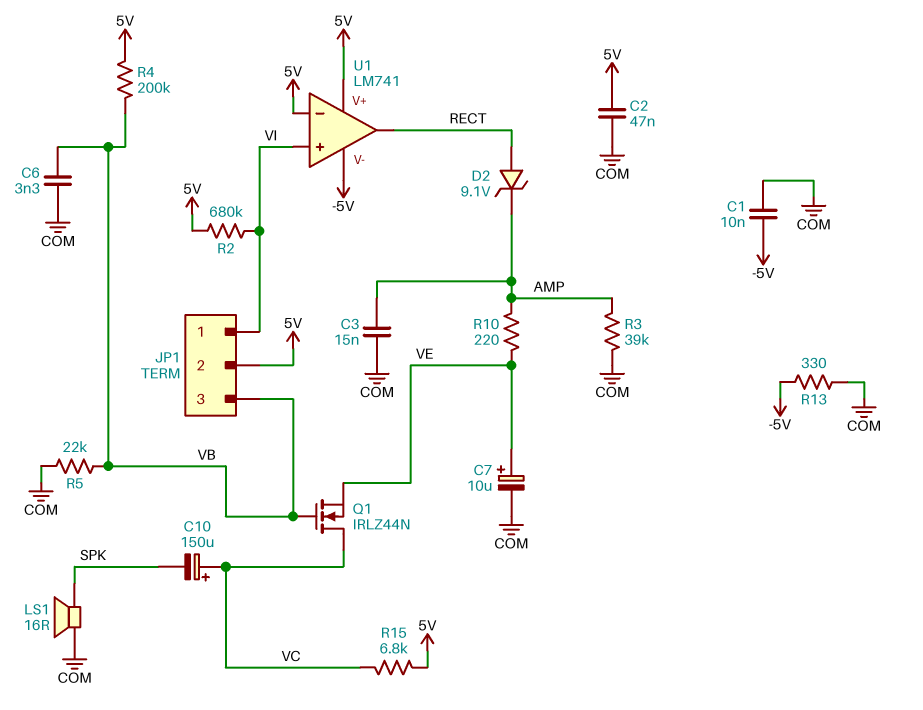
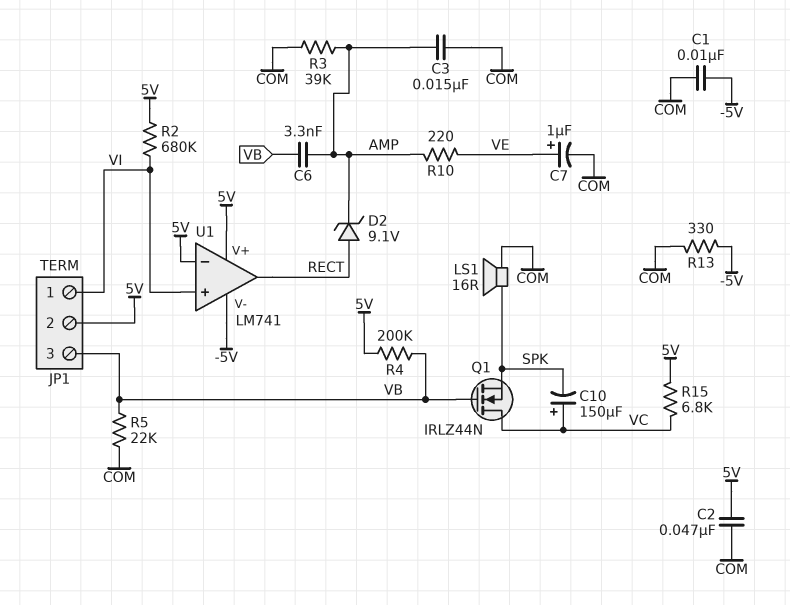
C6: 3.3nF (COM, VB) -> 3.3nF (AMP, VB)
C7: 10uF (plus VE, minus COM) -> 1uF (plus VE, minus COM)
Q1: NMOS IRLZ44N (G VB, D VC, S VE) -> NMOS IRLZ44N (G VB, D VC, S SPK)

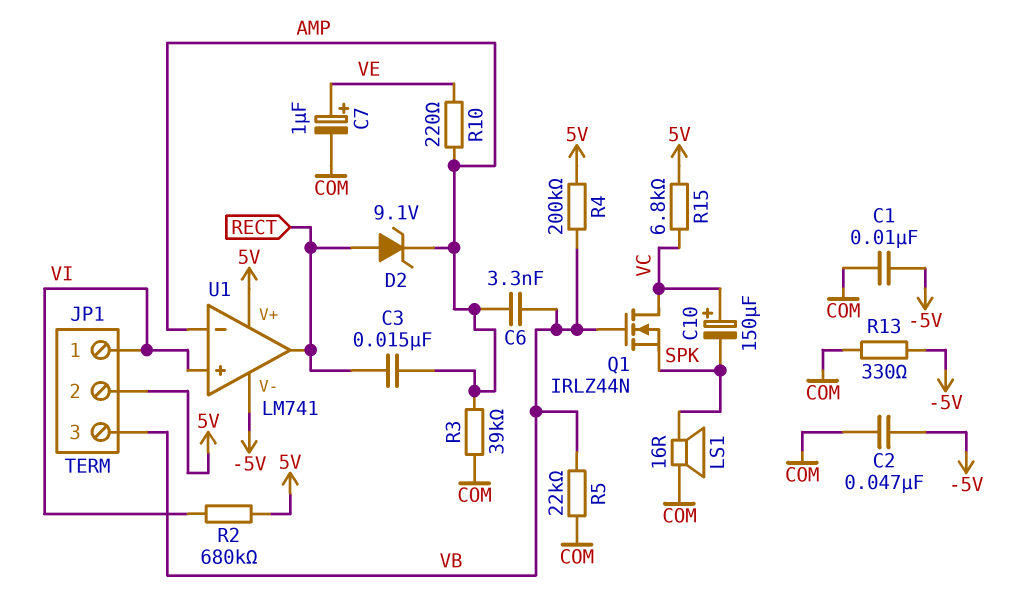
C2: 47nF (5V, COM) -> 47nF (-5V, COM)
C3: 15nF (AMP, COM) -> 15nF (AMP, RECT)
U1 pin in-: 5V -> AMP

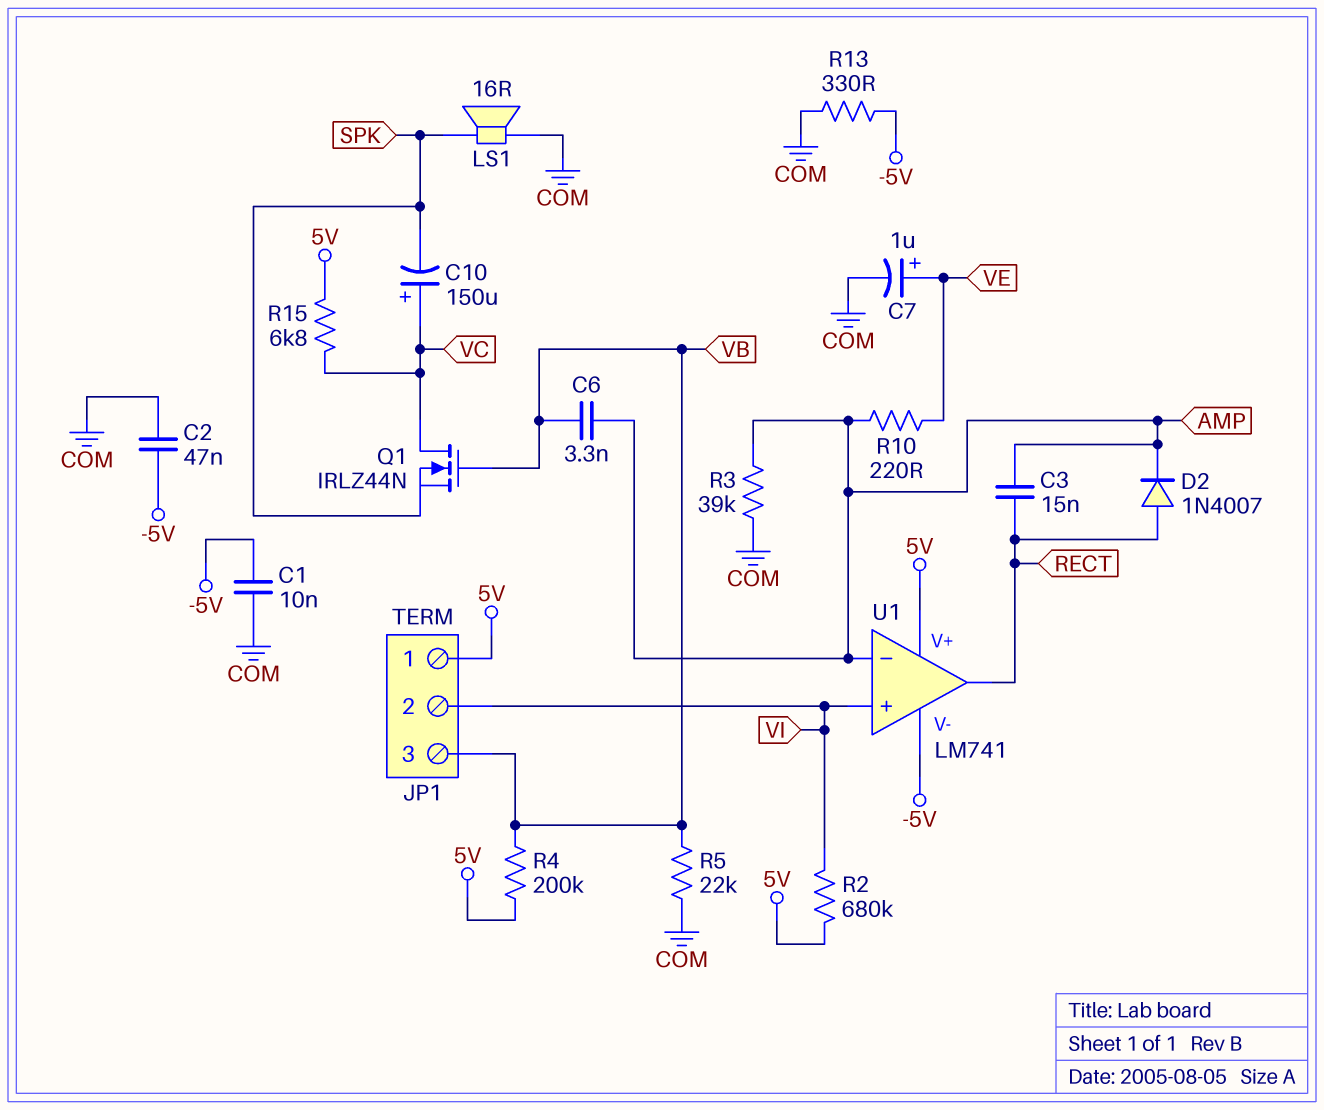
D2: zener 9.1V (A RECT, K AMP) -> diode 1N4007 (A RECT, K AMP)
JP1 pin 1: VI -> 5V
JP1 pin 2: 5V -> VI

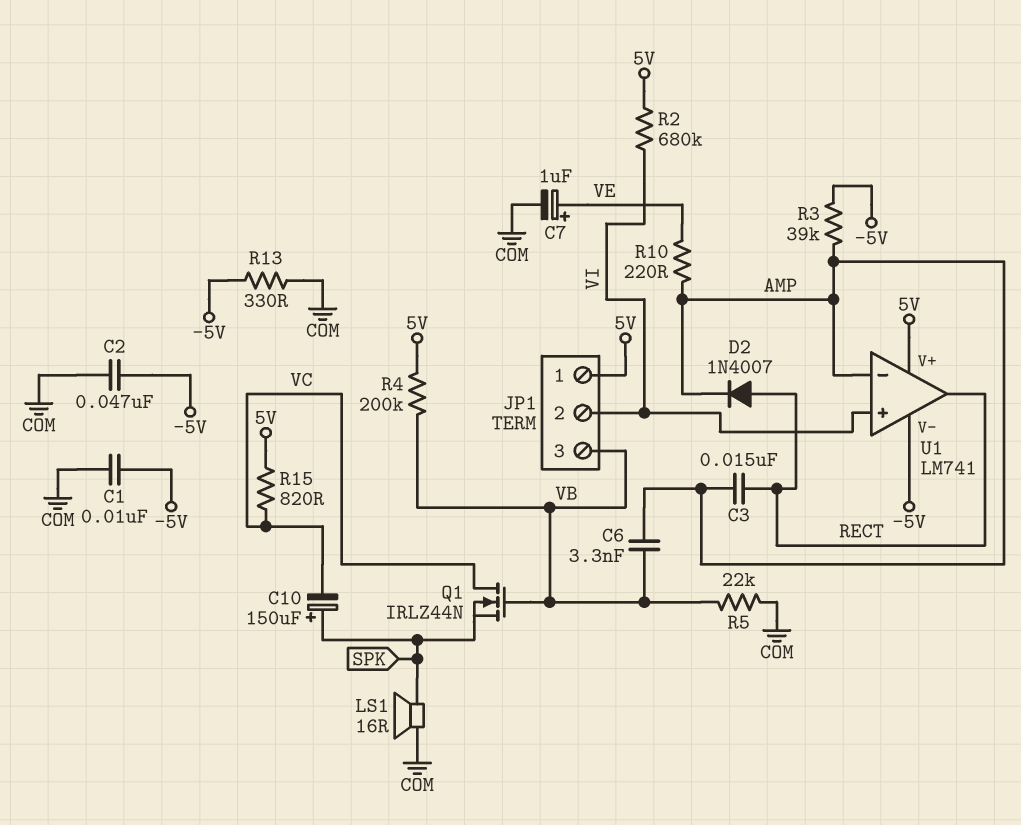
C10: 150uF (plus VC, minus SPK) -> 150uF (plus SPK, minus VC)
R3: 39k (AMP, COM) -> 39k (-5V, AMP)
R15: 6.8k (5V, VC) -> 820 (5V, VC)

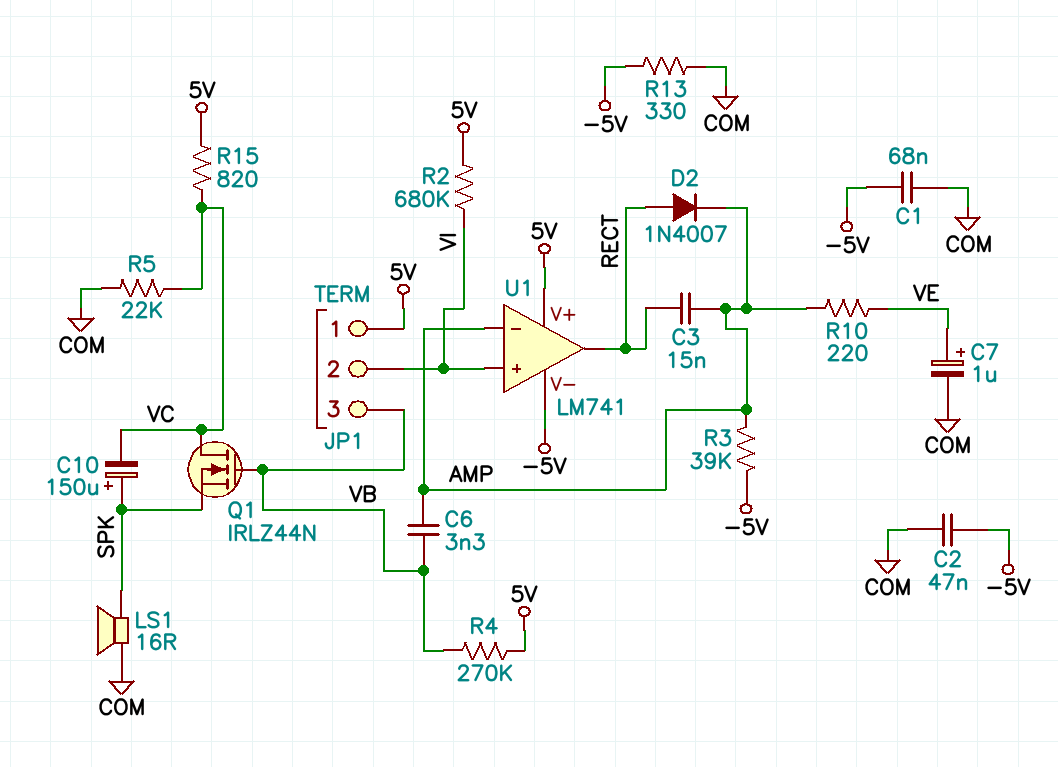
C1: 10nF (-5V, COM) -> 68nF (-5V, COM)
R4: 200k (5V, VB) -> 270k (5V, VB)
R5: 22k (COM, VB) -> 22k (COM, VC)

